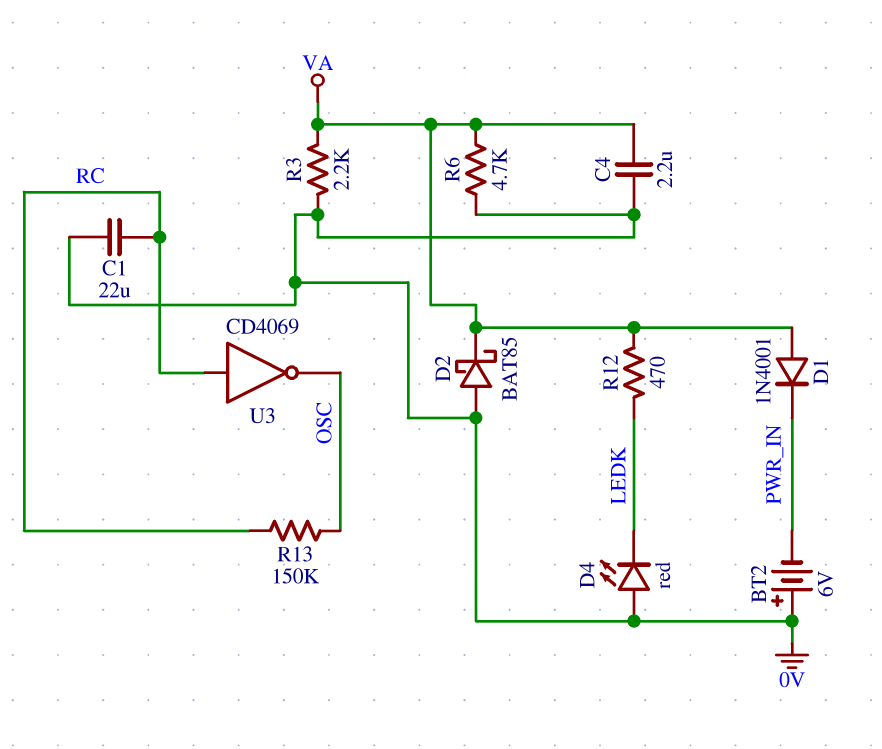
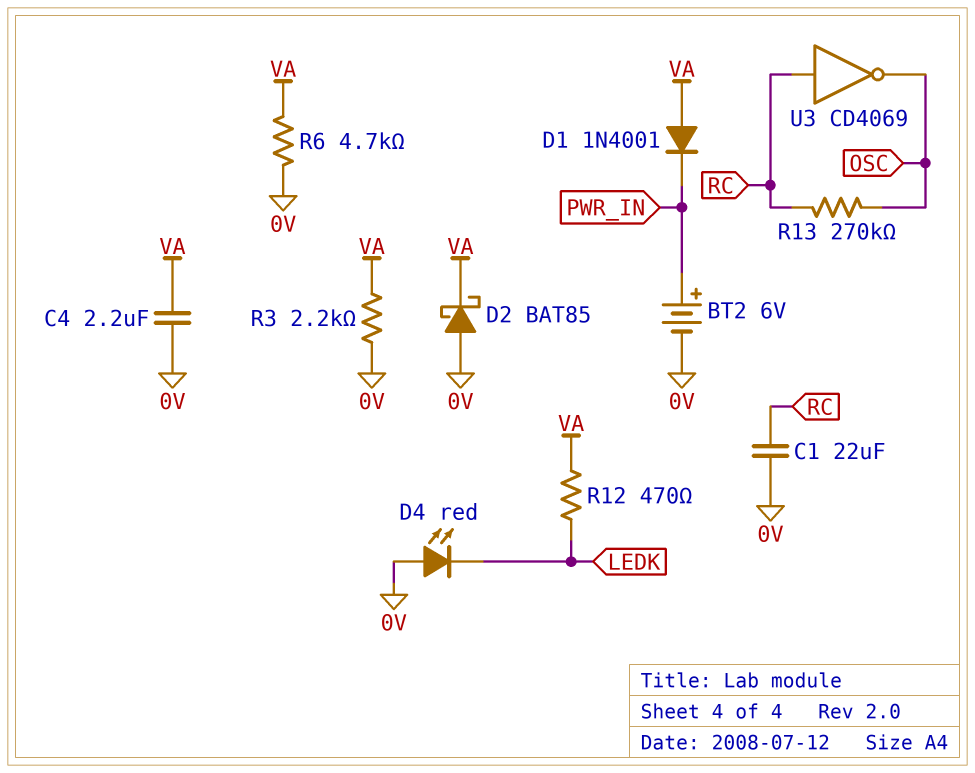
BT2: 6V (plus 0V, minus PWR_IN) -> 6V (plus PWR_IN, minus 0V)
R13: 150k (OSC, RC) -> 270k (OSC, RC)

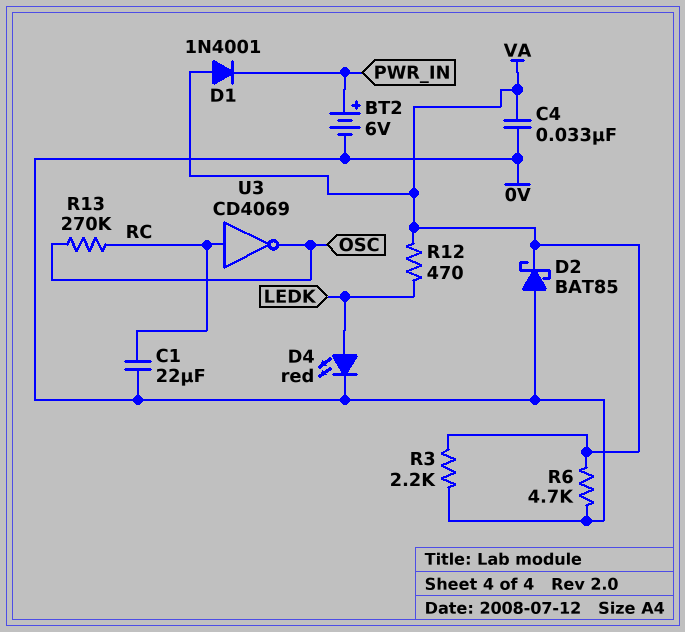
C4: 2.2uF (0V, VA) -> 33nF (0V, VA)
D4: LED red (A 0V, K LEDK) -> LED red (A LEDK, K 0V)

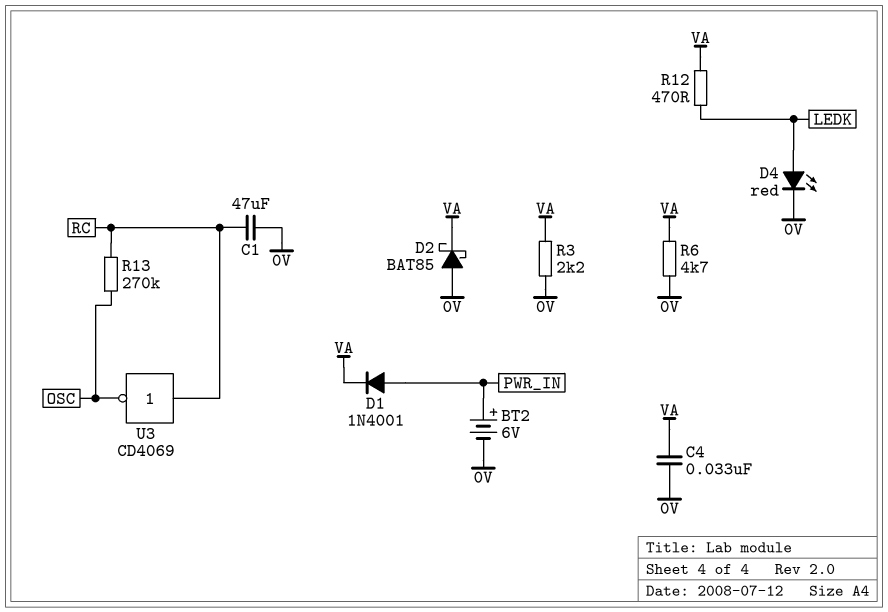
C1: 22uF (0V, RC) -> 47uF (0V, RC)
D1: diode 1N4001 (A VA, K PWR_IN) -> diode 1N4001 (A PWR_IN, K VA)

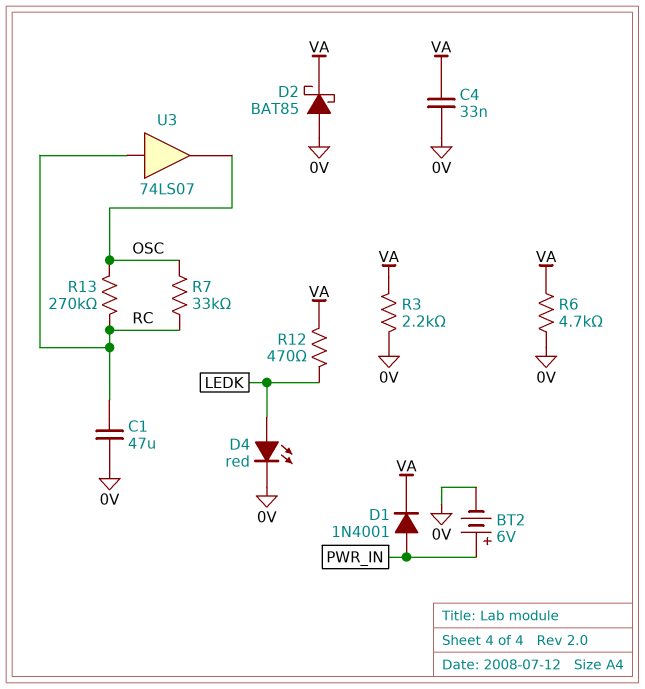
R7: none -> 33k (OSC, RC)
U3: NOT CD4069 (in RC, out OSC) -> buffer 74LS07 (in RC, out OSC)

